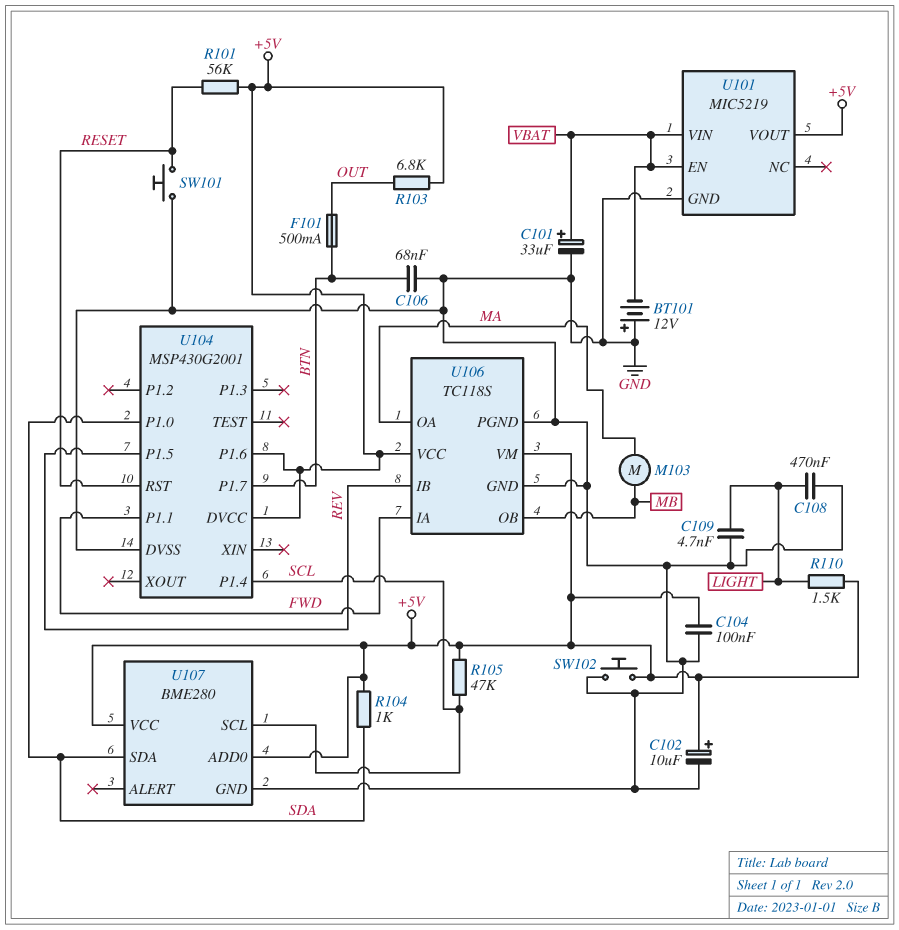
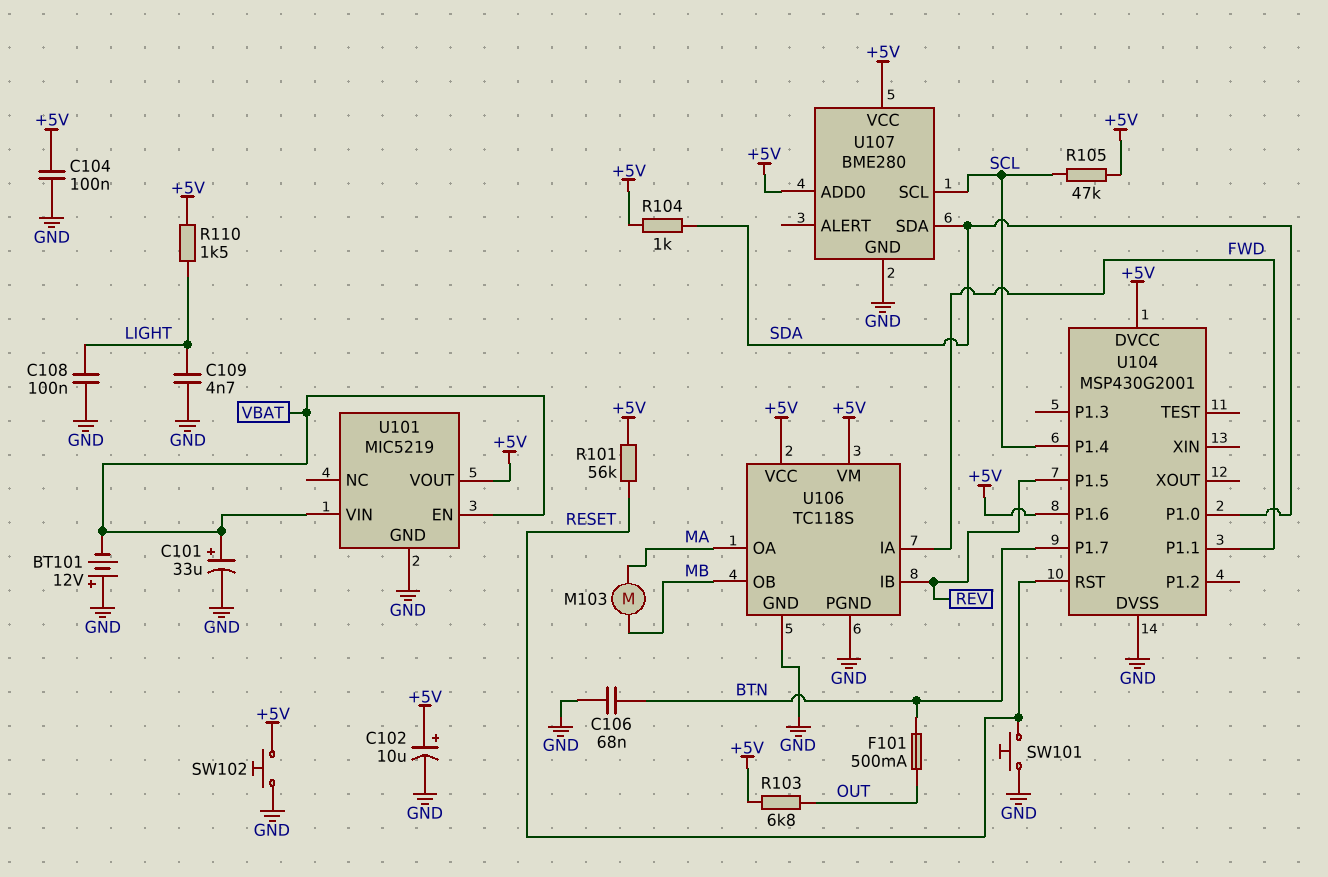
C108: 470nF (GND, LIGHT) -> 100nF (GND, LIGHT)

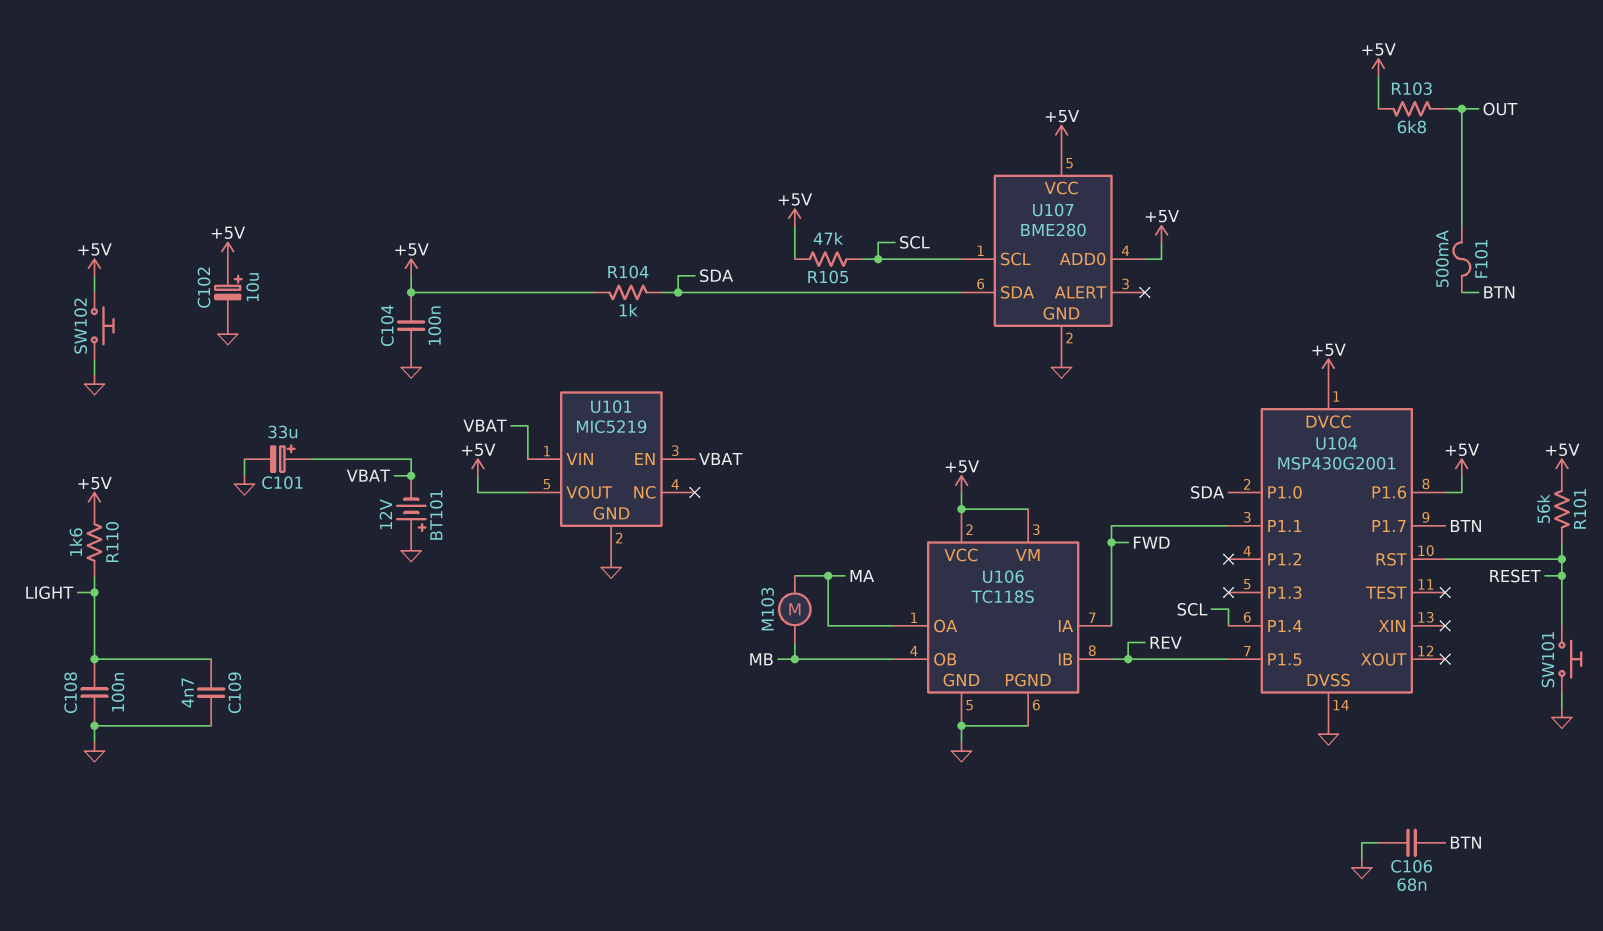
R110: 1.5k (+5V, LIGHT) -> 1.6k (+5V, LIGHT)

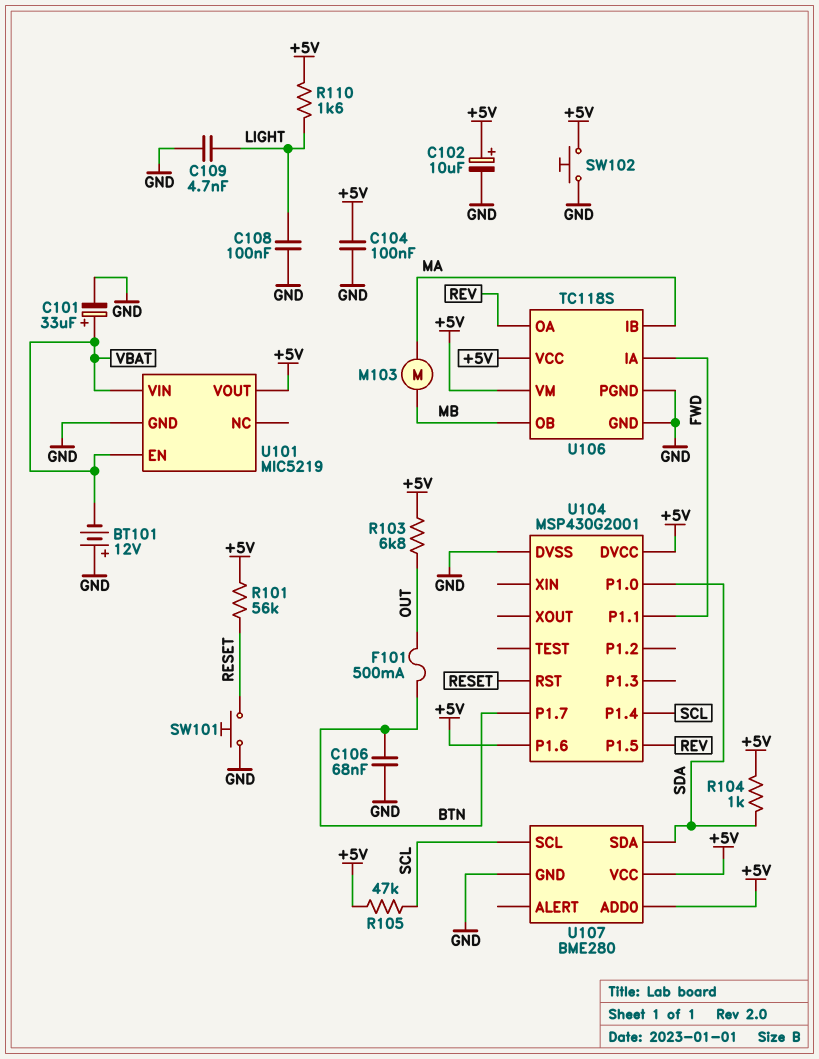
U106 pin IB: REV -> MA
U106 pin OA: MA -> REV

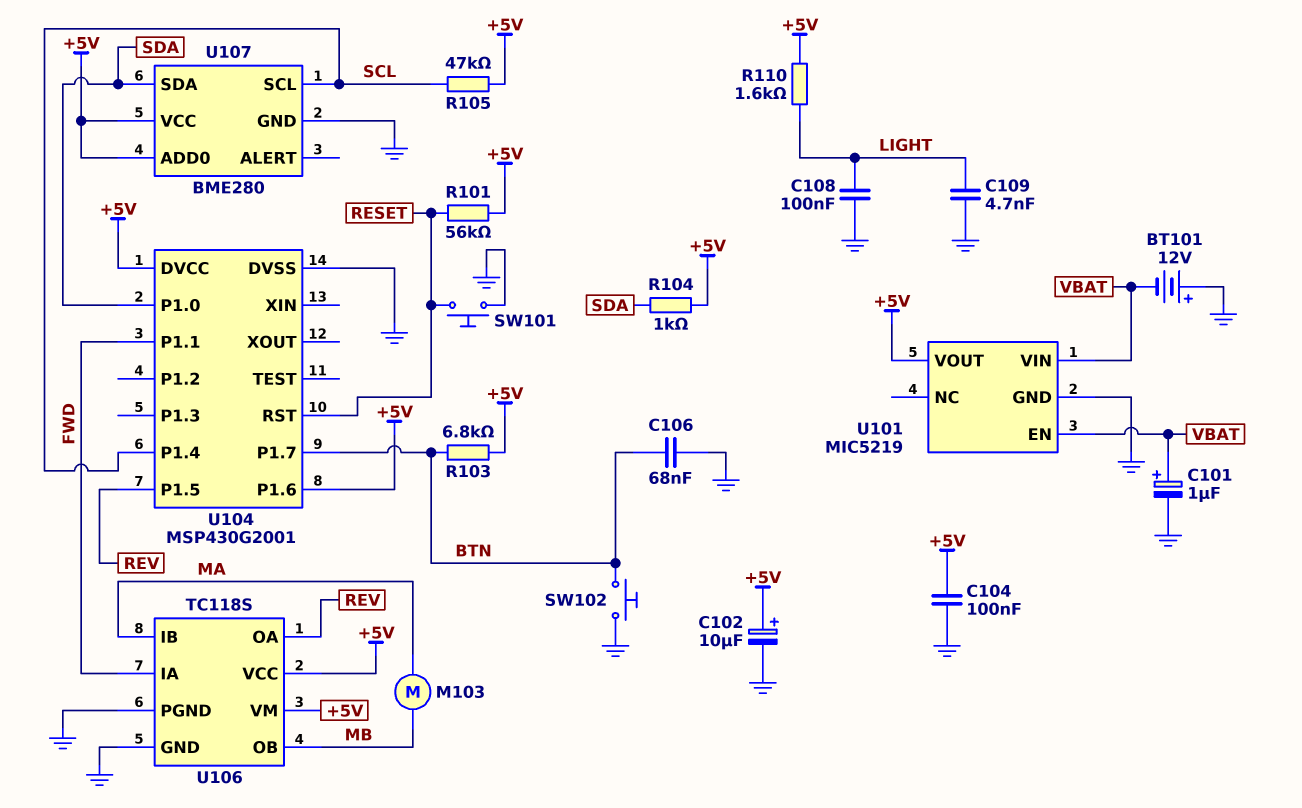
C101: 33uF (plus VBAT, minus GND) -> 1uF (plus VBAT, minus GND)
F101: 500mA (BTN, OUT) -> none
R103: 6.8k (+5V, OUT) -> 6.8k (+5V, BTN)
SW102: button (+5V, GND) -> button (BTN, GND)

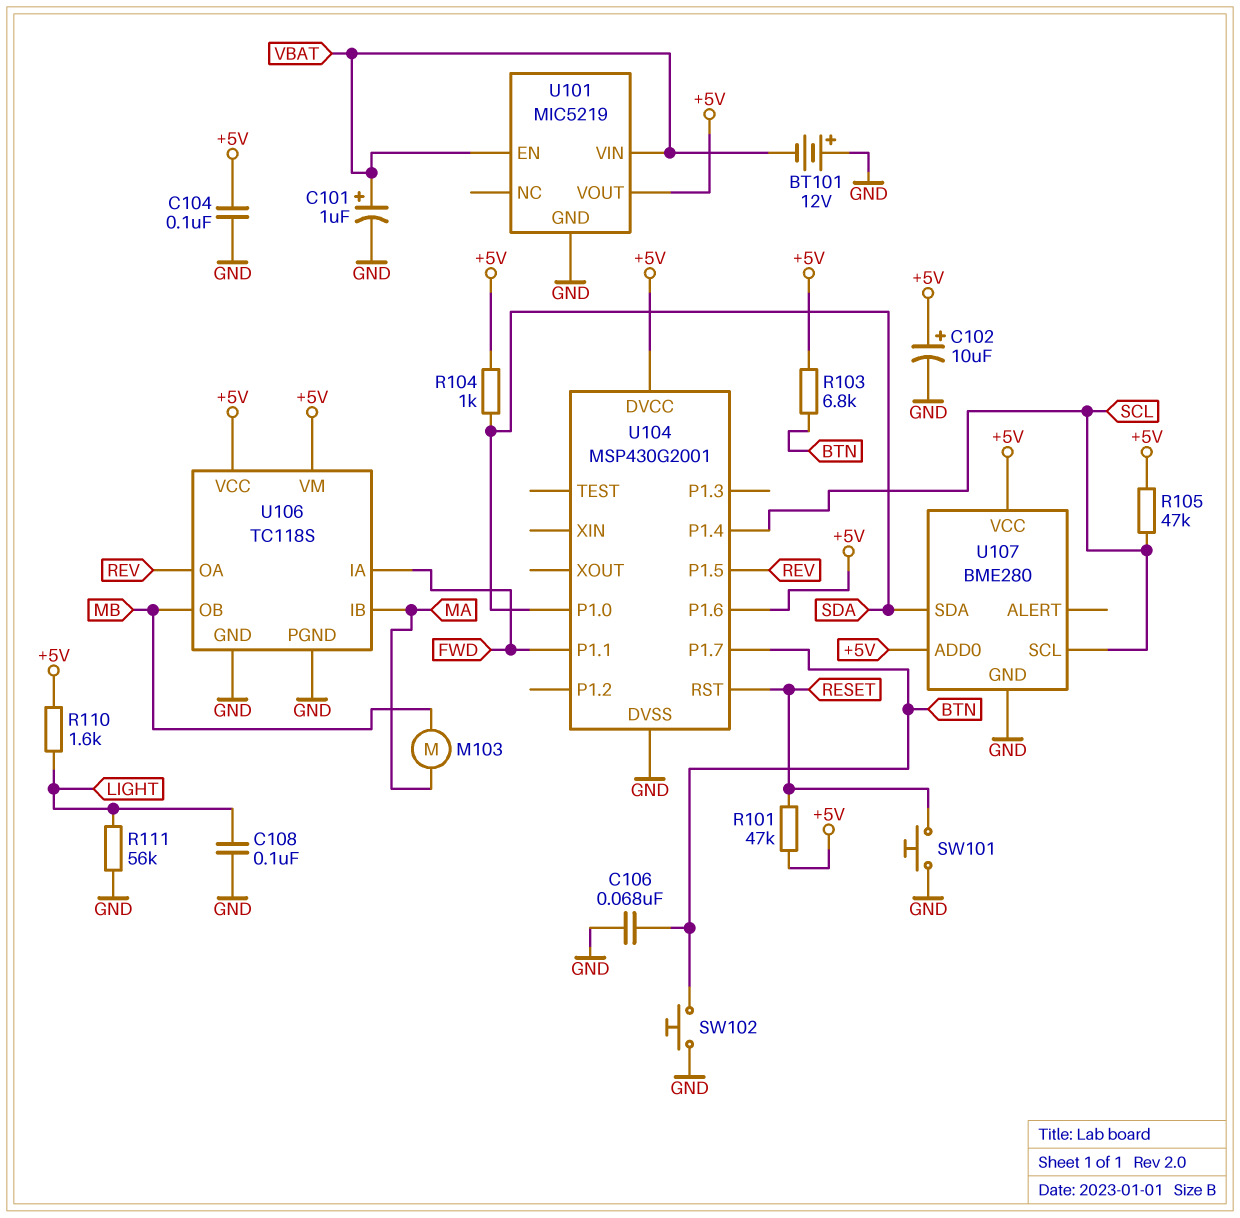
C109: 4.7nF (GND, LIGHT) -> none
R101: 56k (+5V, RESET) -> 47k (+5V, RESET)
R111: none -> 56k (GND, LIGHT)

